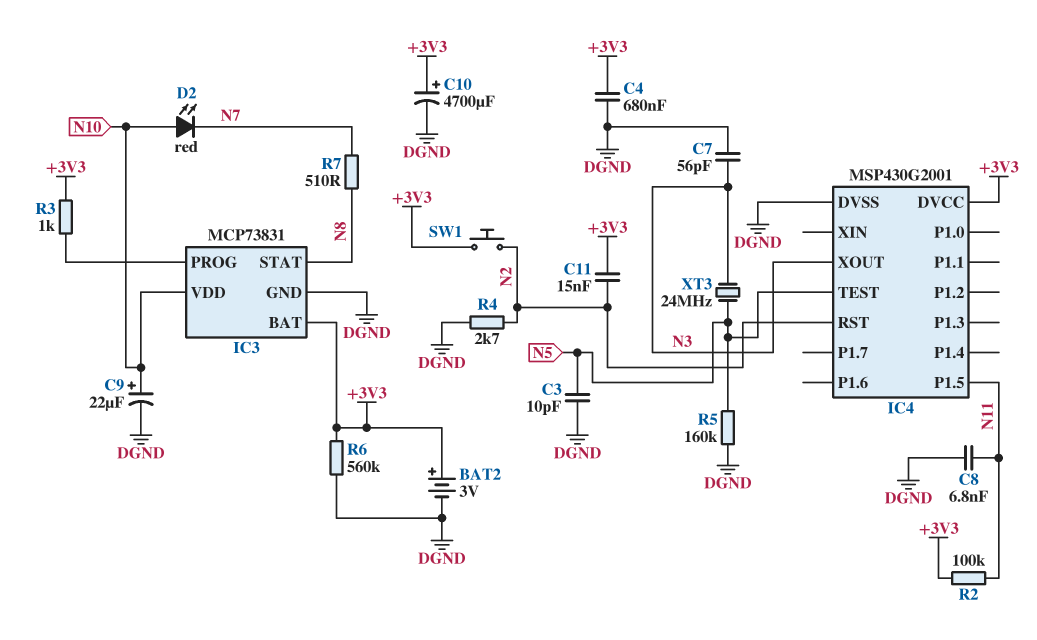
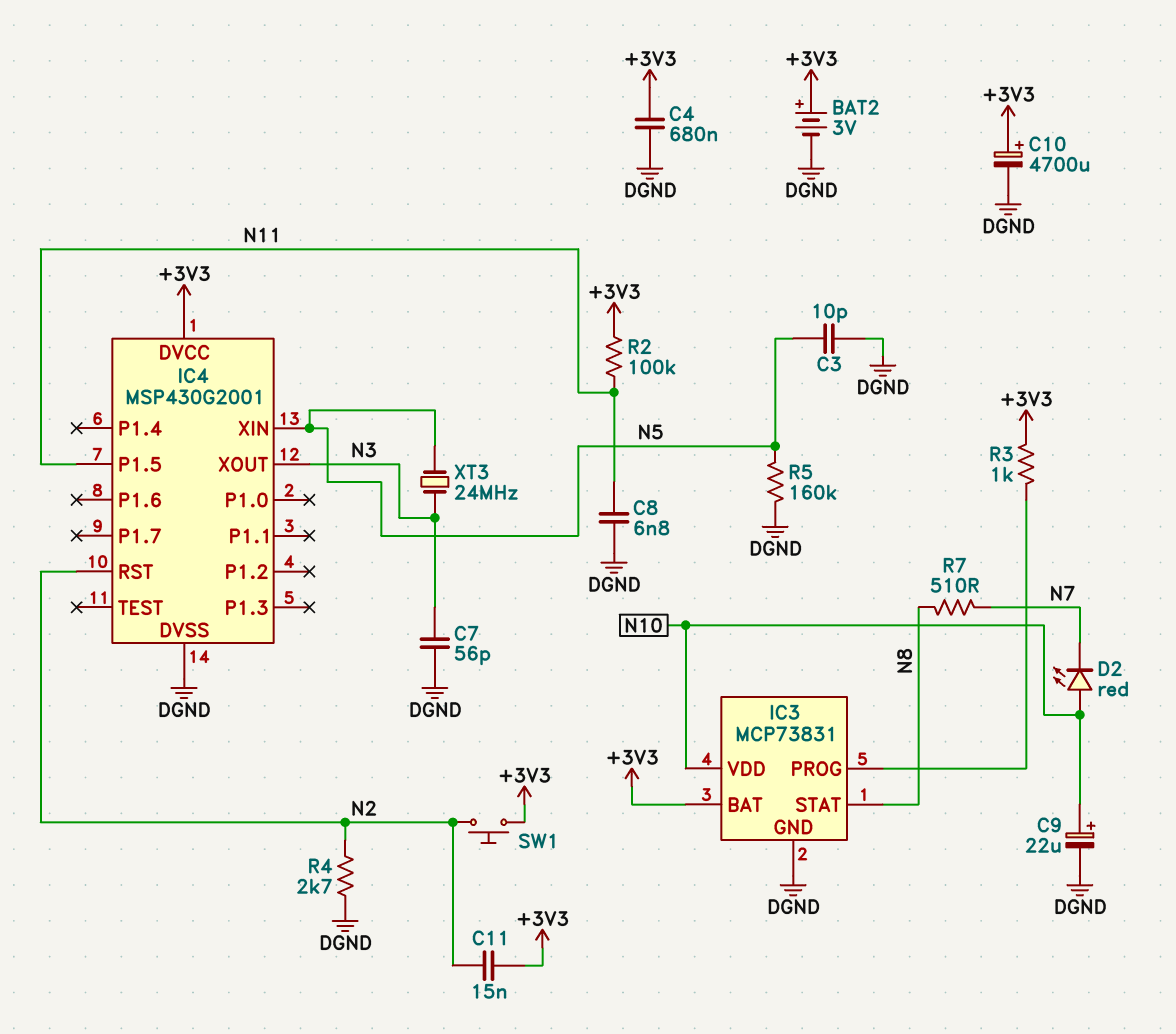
IC4 pin TEST: N5 -> none
IC4 pin XIN: none -> N5
R6: 560k (+3V3, DGND) -> none

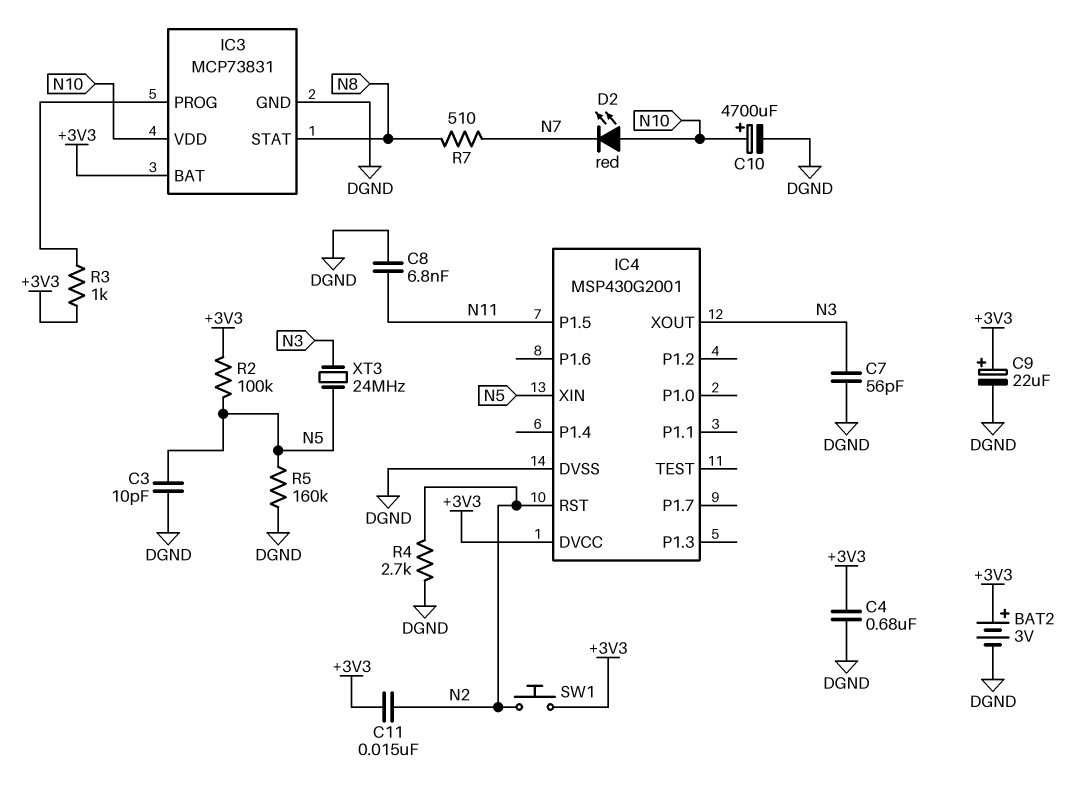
C9: 22uF (plus N10, minus DGND) -> 22uF (plus +3V3, minus DGND)
C10: 4700uF (plus +3V3, minus DGND) -> 4700uF (plus N10, minus DGND)
R2: 100k (+3V3, N11) -> 100k (+3V3, N5)

